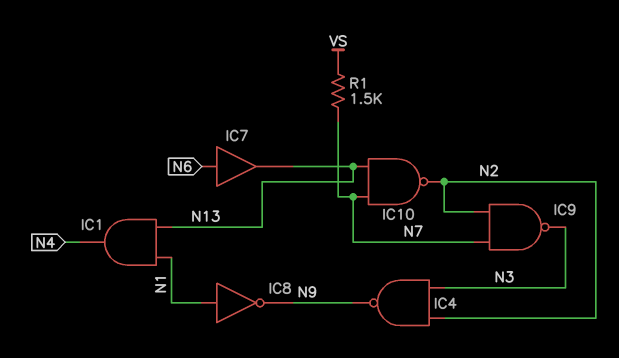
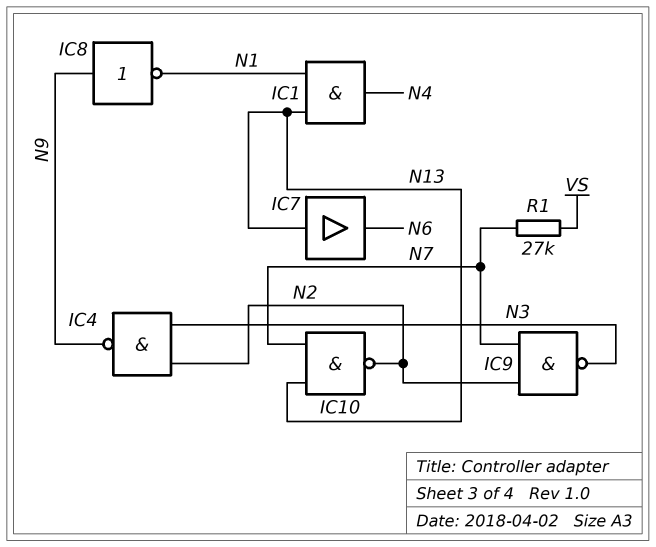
IC7: buffer (in N6, out N13) -> buffer (in N13, out N6)
IC8: NOT (in N1, out N9) -> NOT (in N9, out N1)
R1: 1.5k (N7, VS) -> 27k (N7, VS)

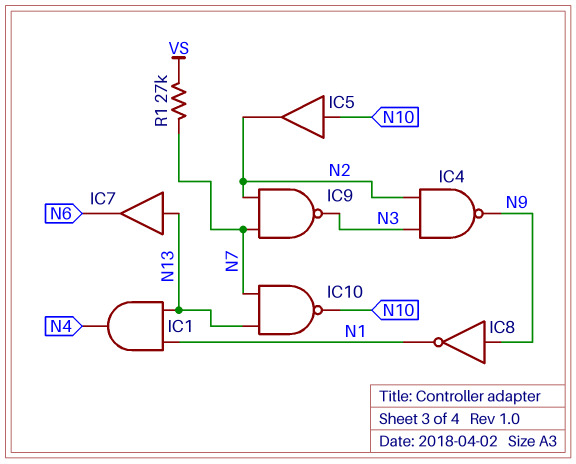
IC5: none -> buffer (in N10, out N2)
IC10: NAND (in N7, in N13, out N2) -> NAND (in N7, in N13, out N10)

